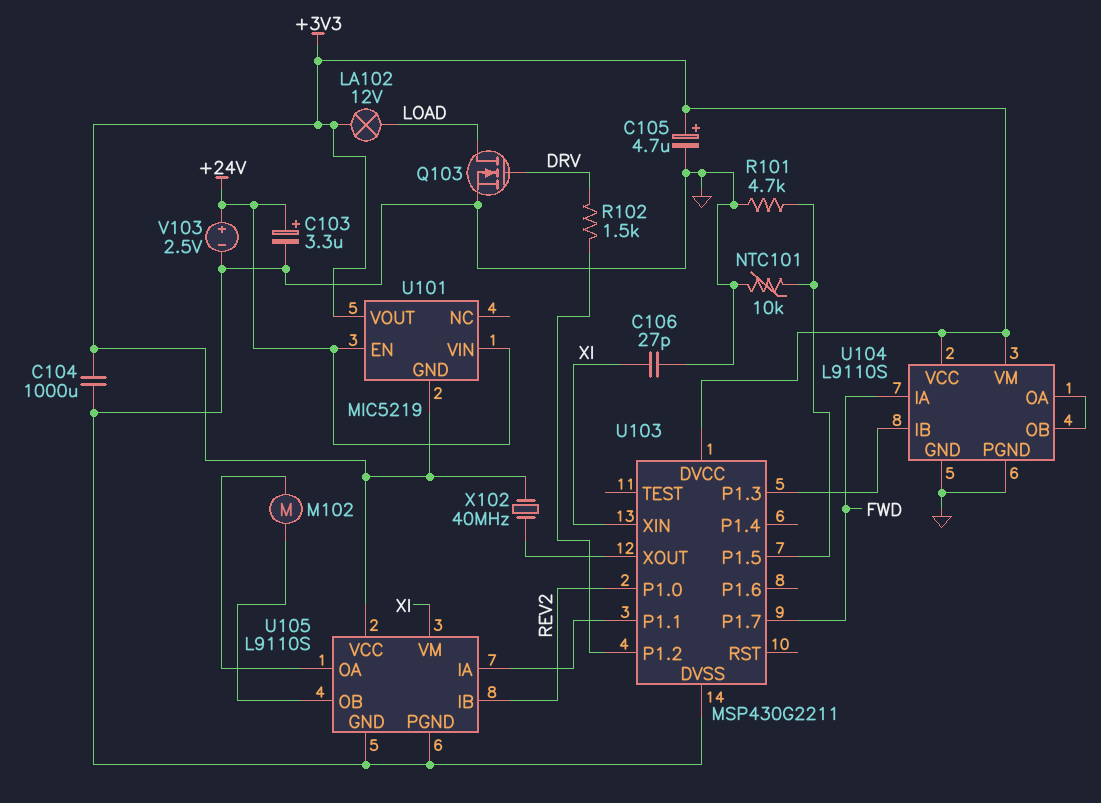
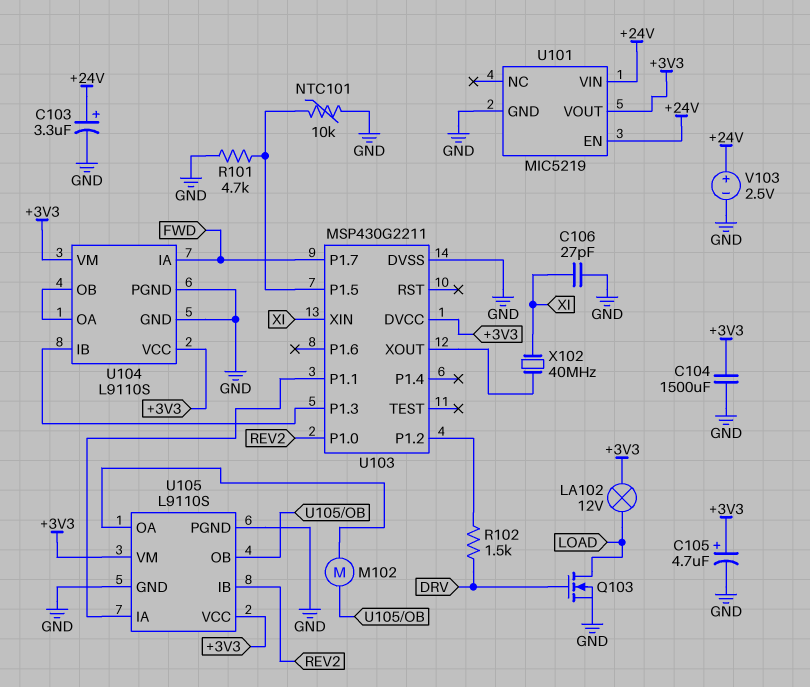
C104: 1000uF (+3V3, GND) -> 1500uF (+3V3, GND)
U101 pin GND: +3V3 -> GND
U105 pin VM: XI -> +3V3
X102: 40MHz (+3V3, U103/XOUT) -> 40MHz (U103/XOUT, XI)

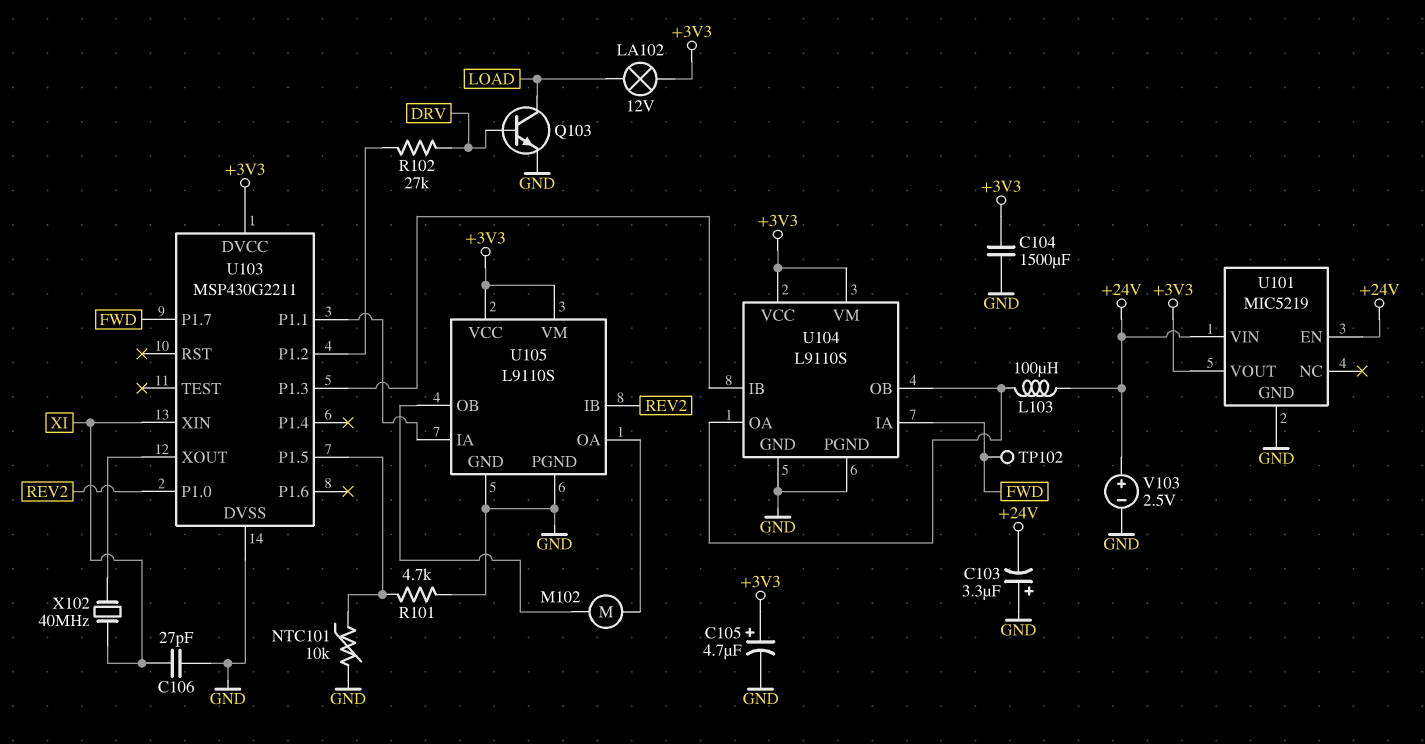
C103: 3.3uF (plus +24V, minus GND) -> 3.3uF (plus GND, minus +24V)
L103: none -> 100uH (+24V, U104/OA)
Q103: NMOS (G DRV, D LOAD, S GND) -> NPN (B DRV, C LOAD, E GND)
R102: 1.5k (DRV, U103/P1.2) -> 27k (DRV, U103/P1.2)
TP102: none -> test point (FWD)

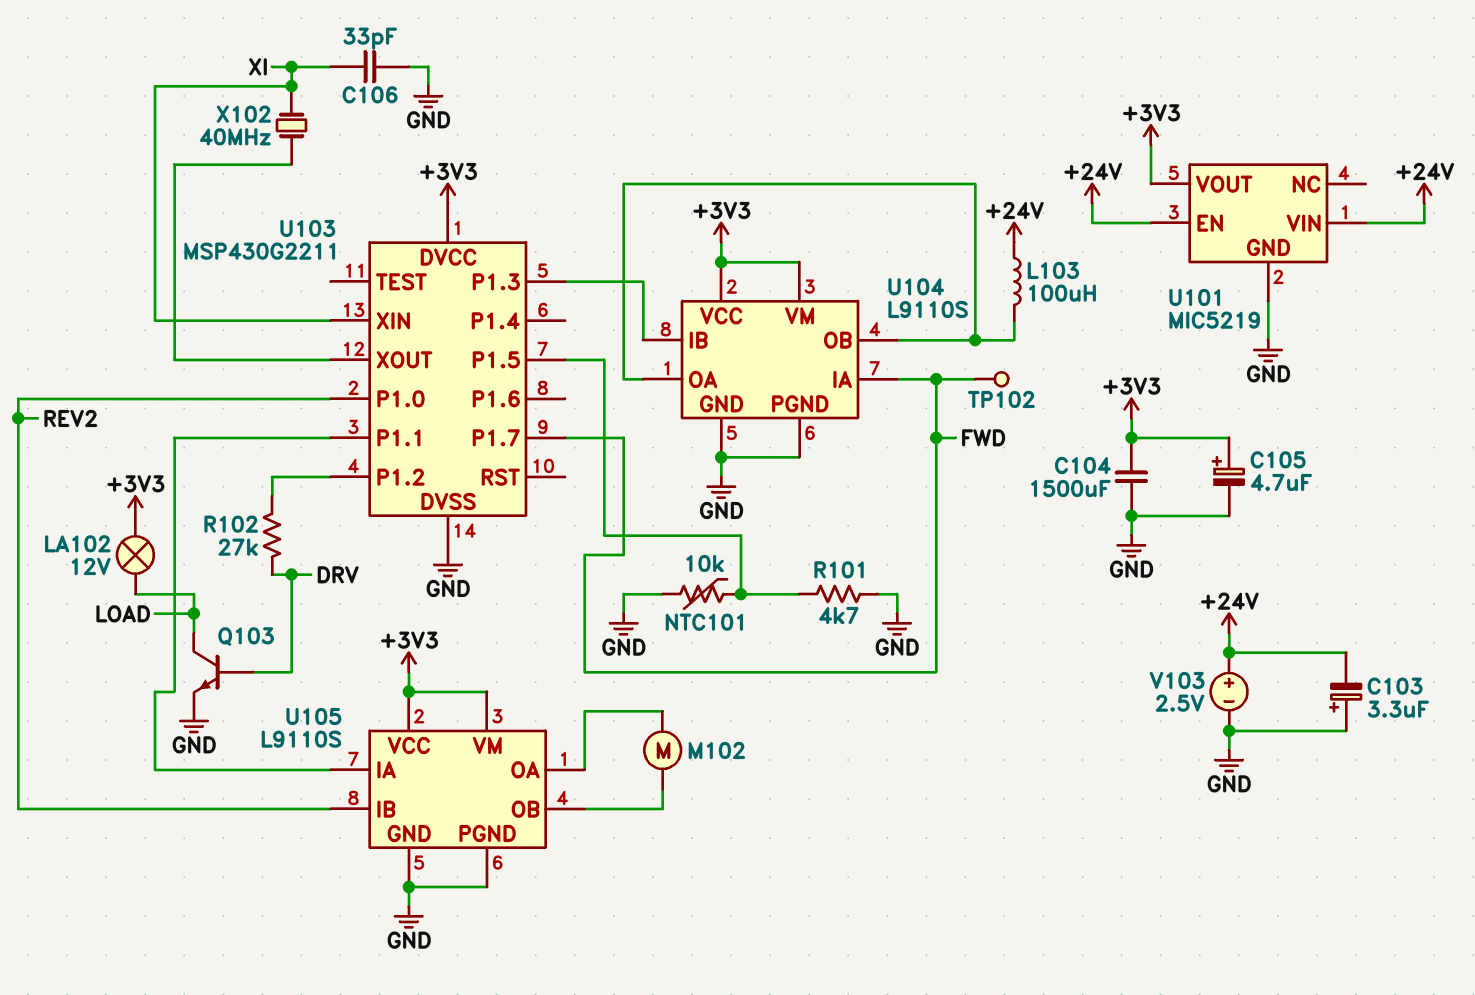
C106: 27pF (GND, XI) -> 33pF (GND, XI)

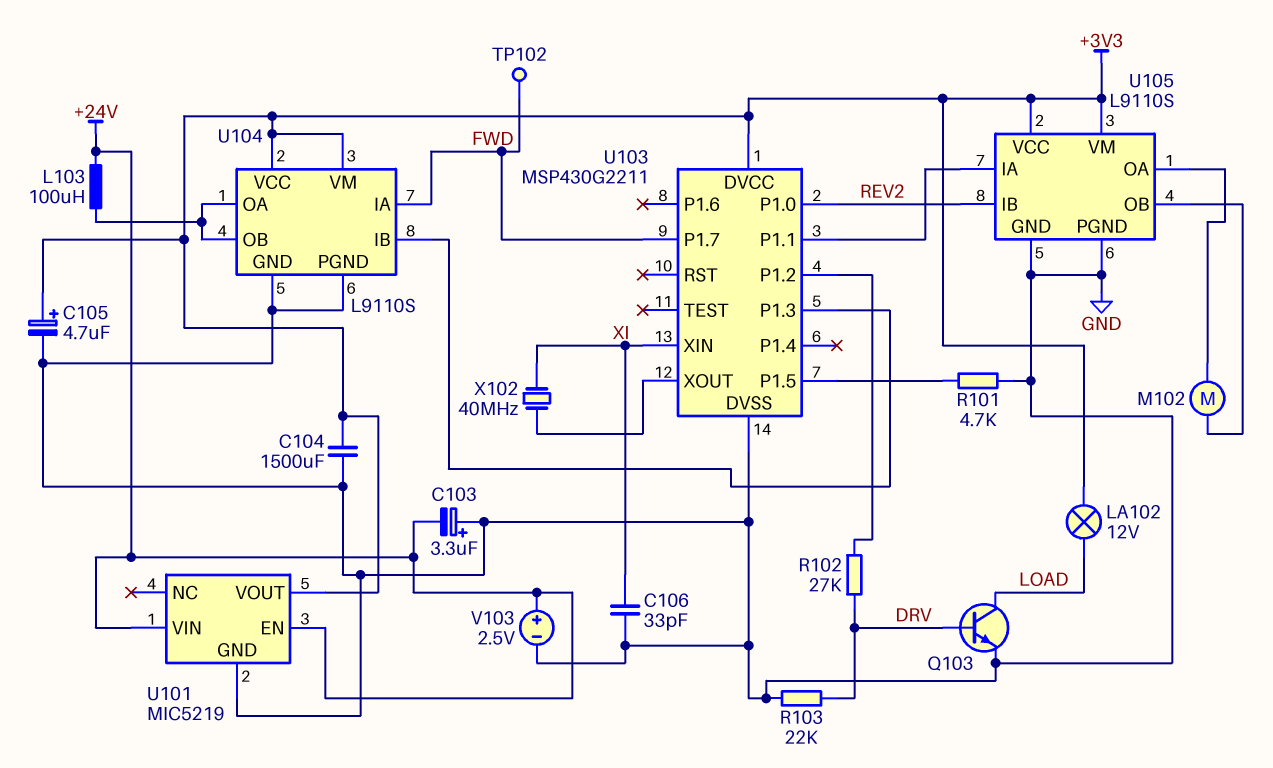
NTC101: 10k (GND, U103/P1.5) -> none
R103: none -> 22k (DRV, GND)

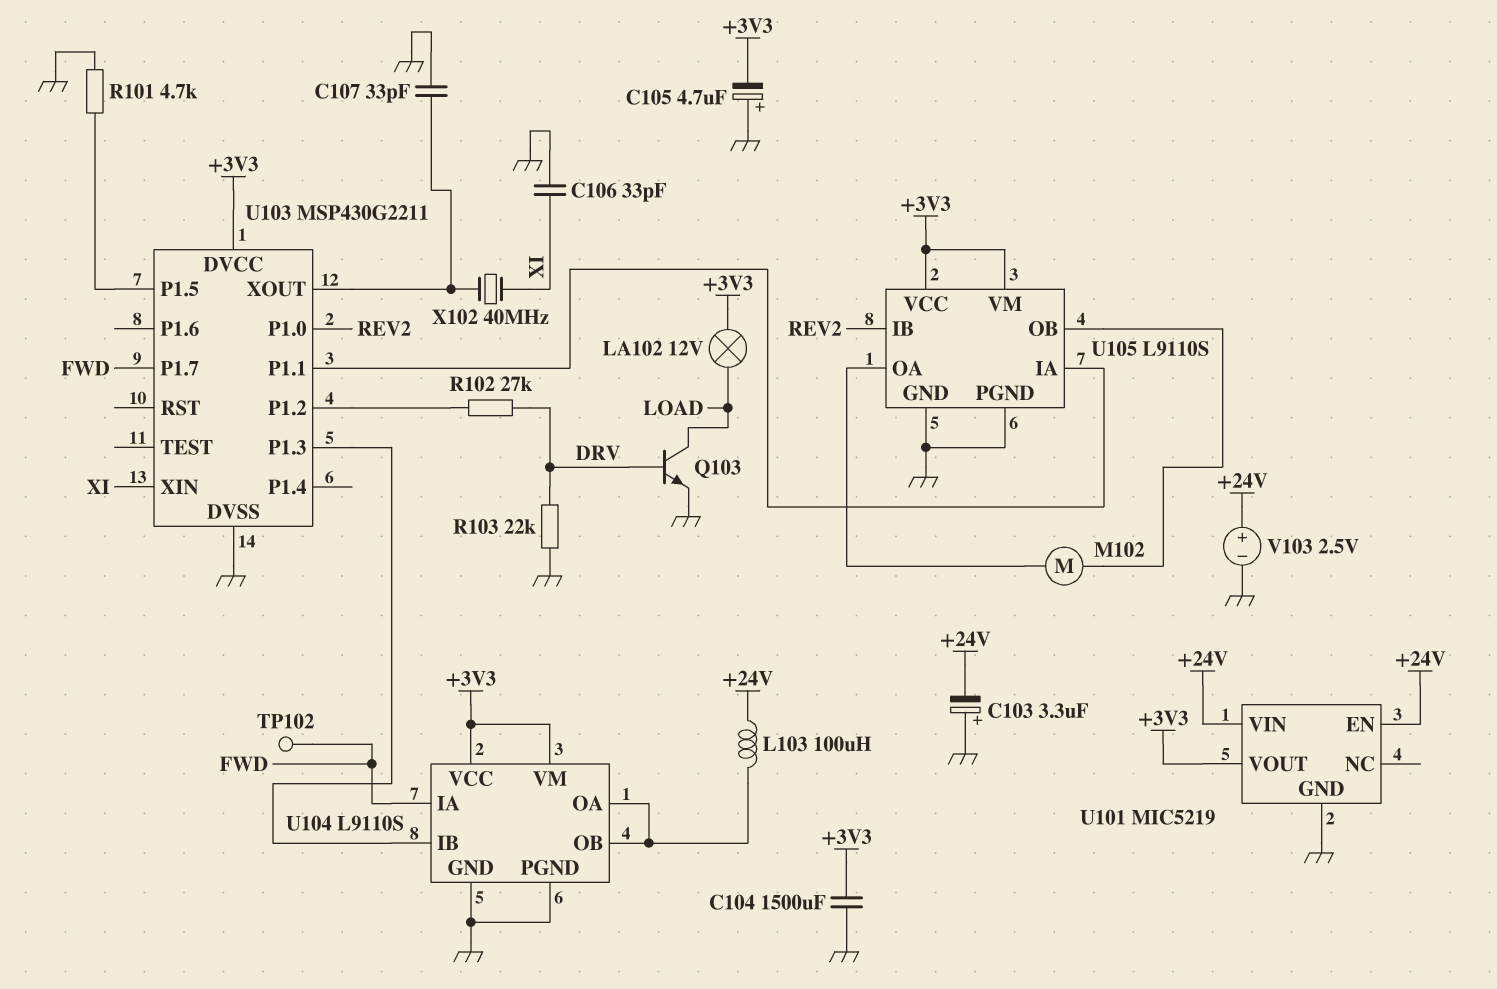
C105: 4.7uF (plus +3V3, minus GND) -> 4.7uF (plus GND, minus +3V3)
C107: none -> 33pF (GND, U103/XOUT)

